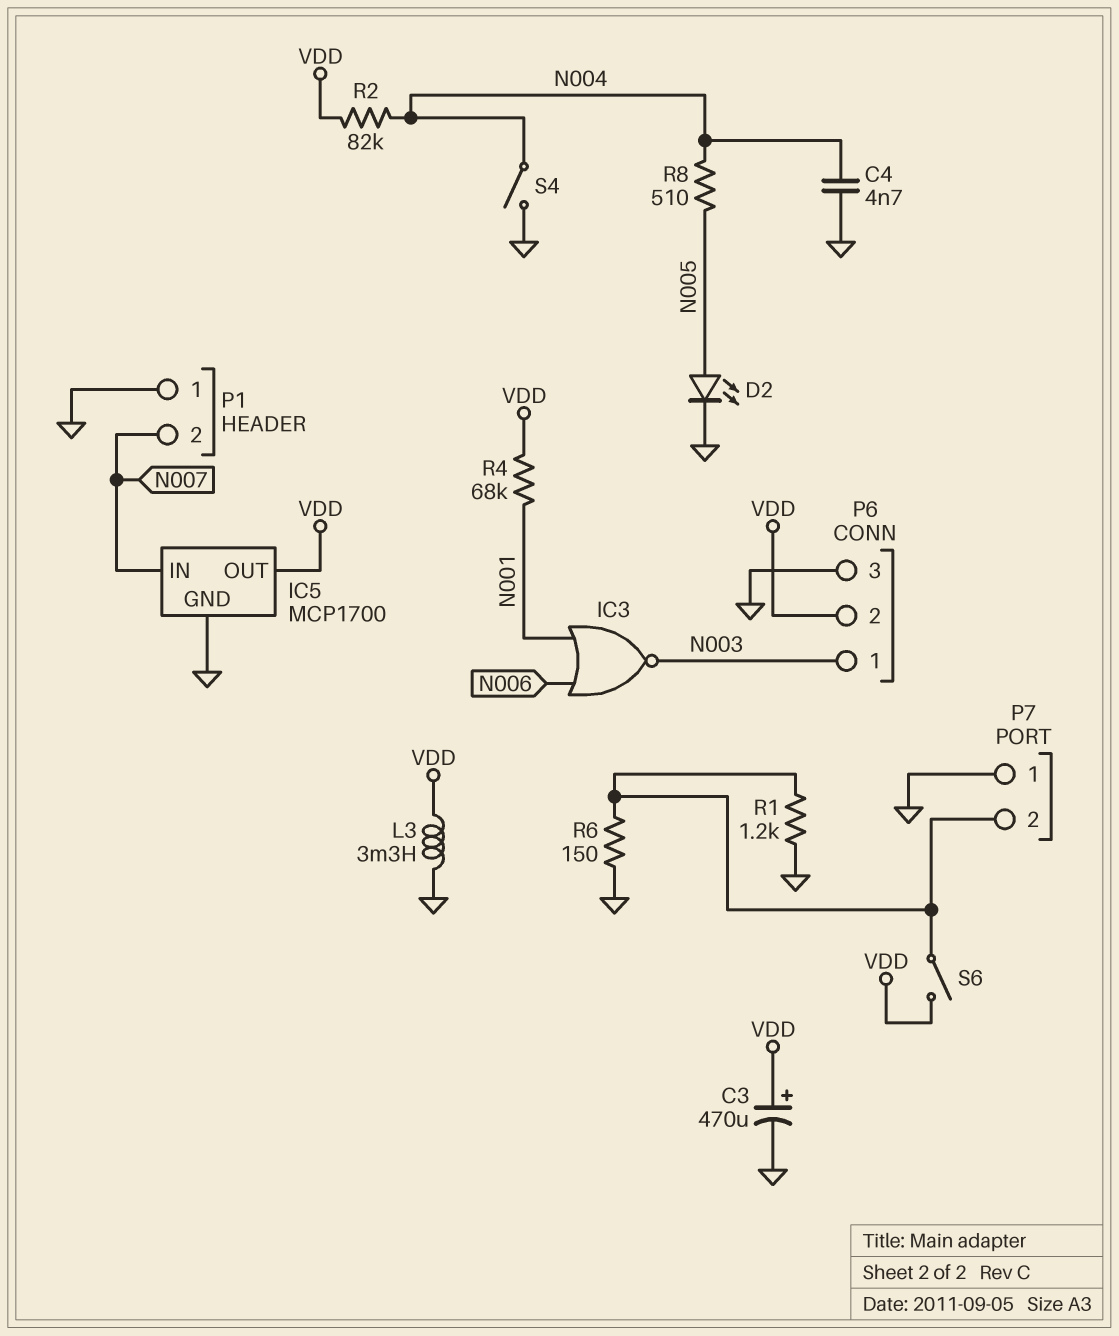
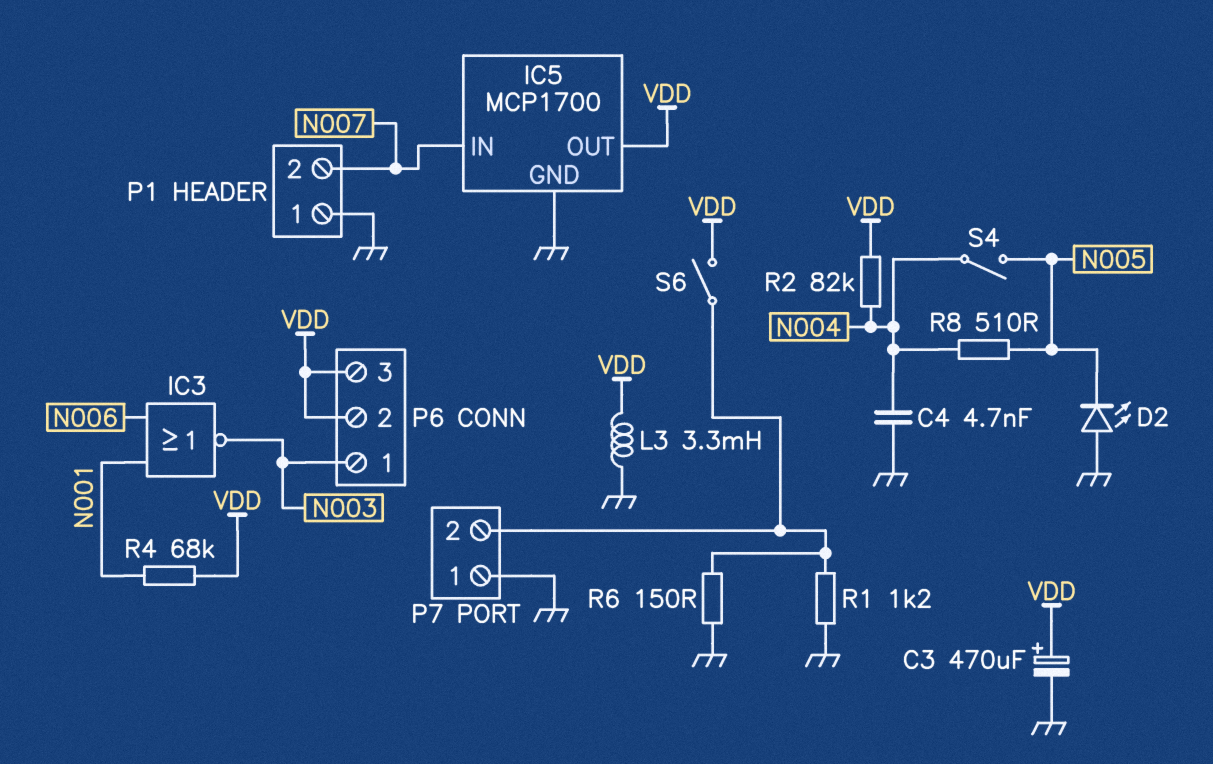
D2: LED (A N005, K GND) -> LED (A GND, K N005)
P6 pin 3: GND -> VDD
S4: switch (GND, N004) -> switch (N004, N005)

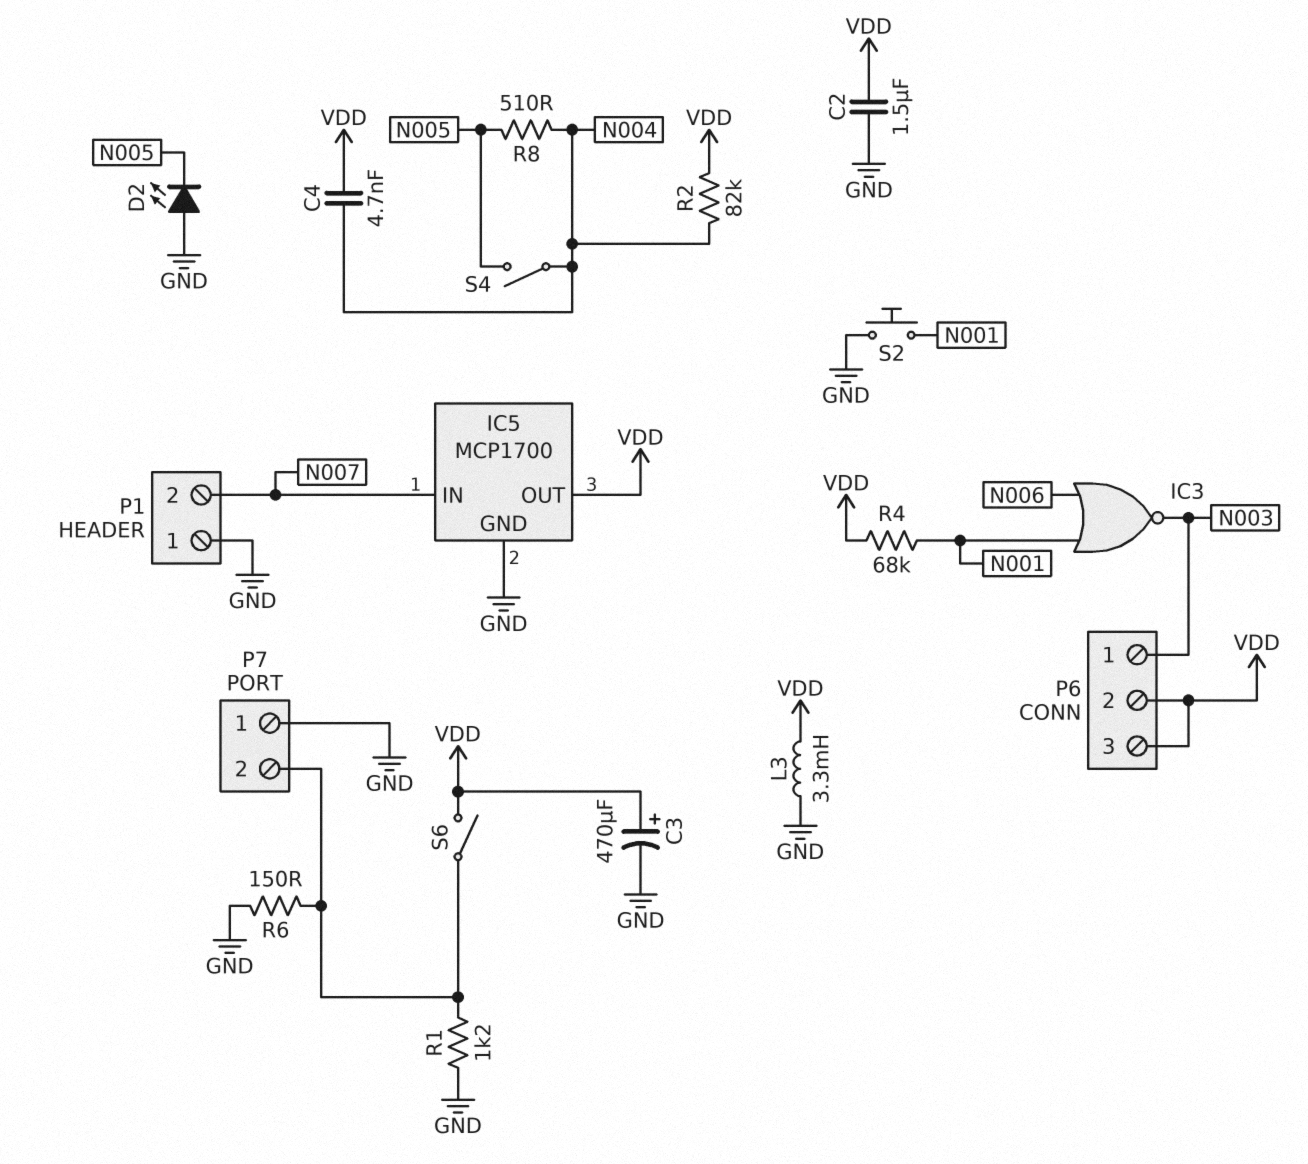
C2: none -> 1.5uF (GND, VDD)
C4: 4.7nF (GND, N004) -> 4.7nF (N004, VDD)
S2: none -> button (GND, N001)

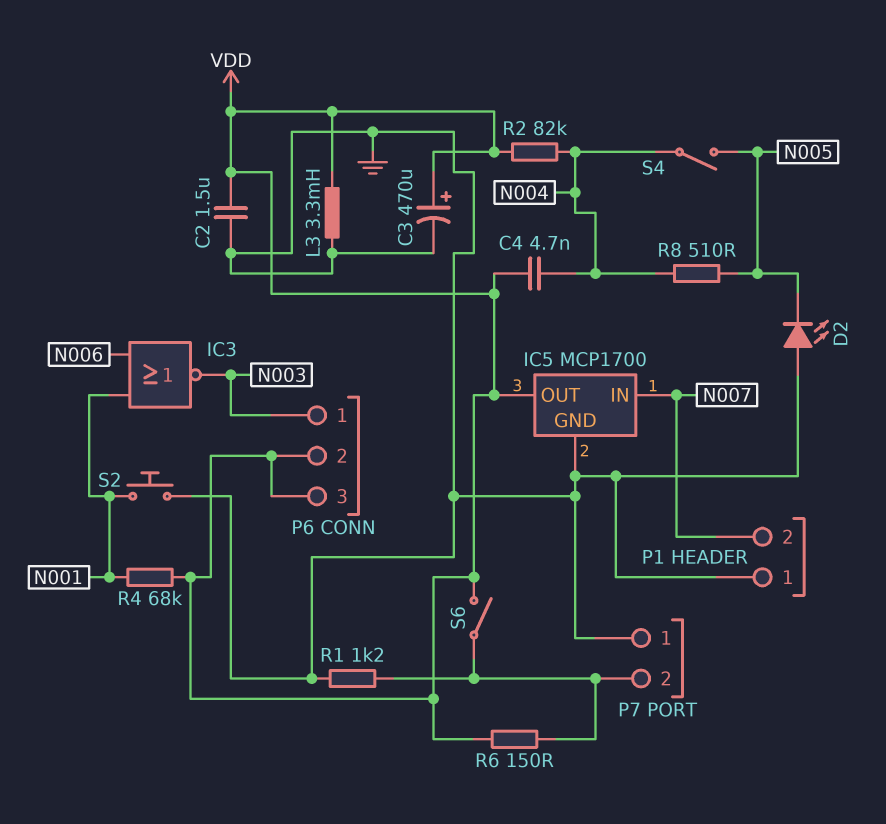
R6: 150 (GND, P7/2) -> 150 (P7/2, VDD)

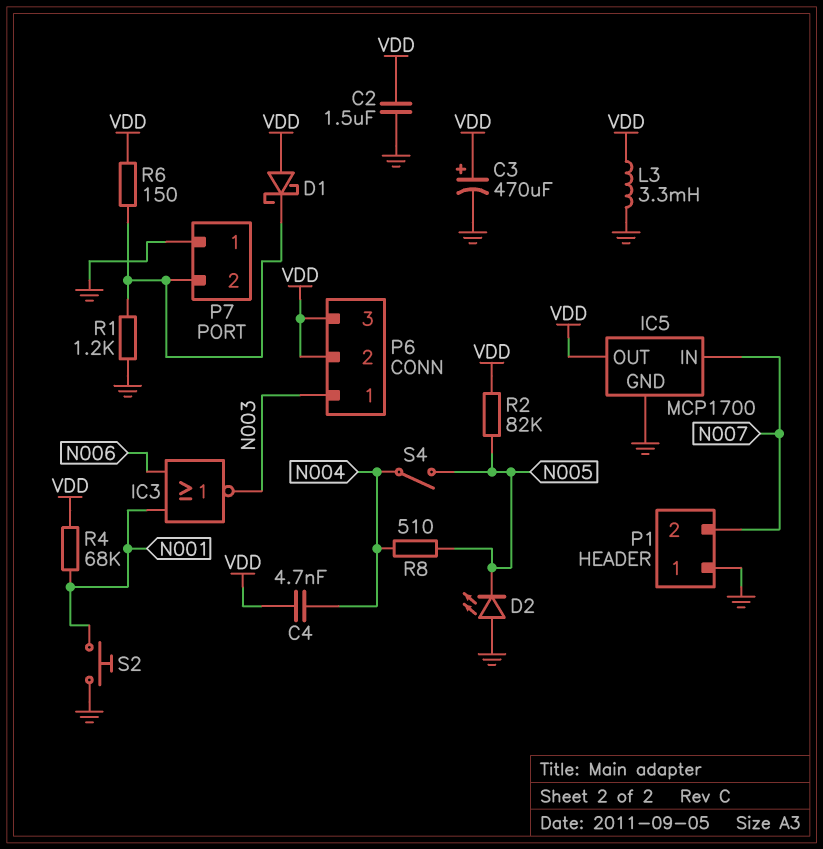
D1: none -> schottky (A VDD, K P7/2)
R2: 82k (N004, VDD) -> 82k (N005, VDD)
S6: switch (P7/2, VDD) -> none

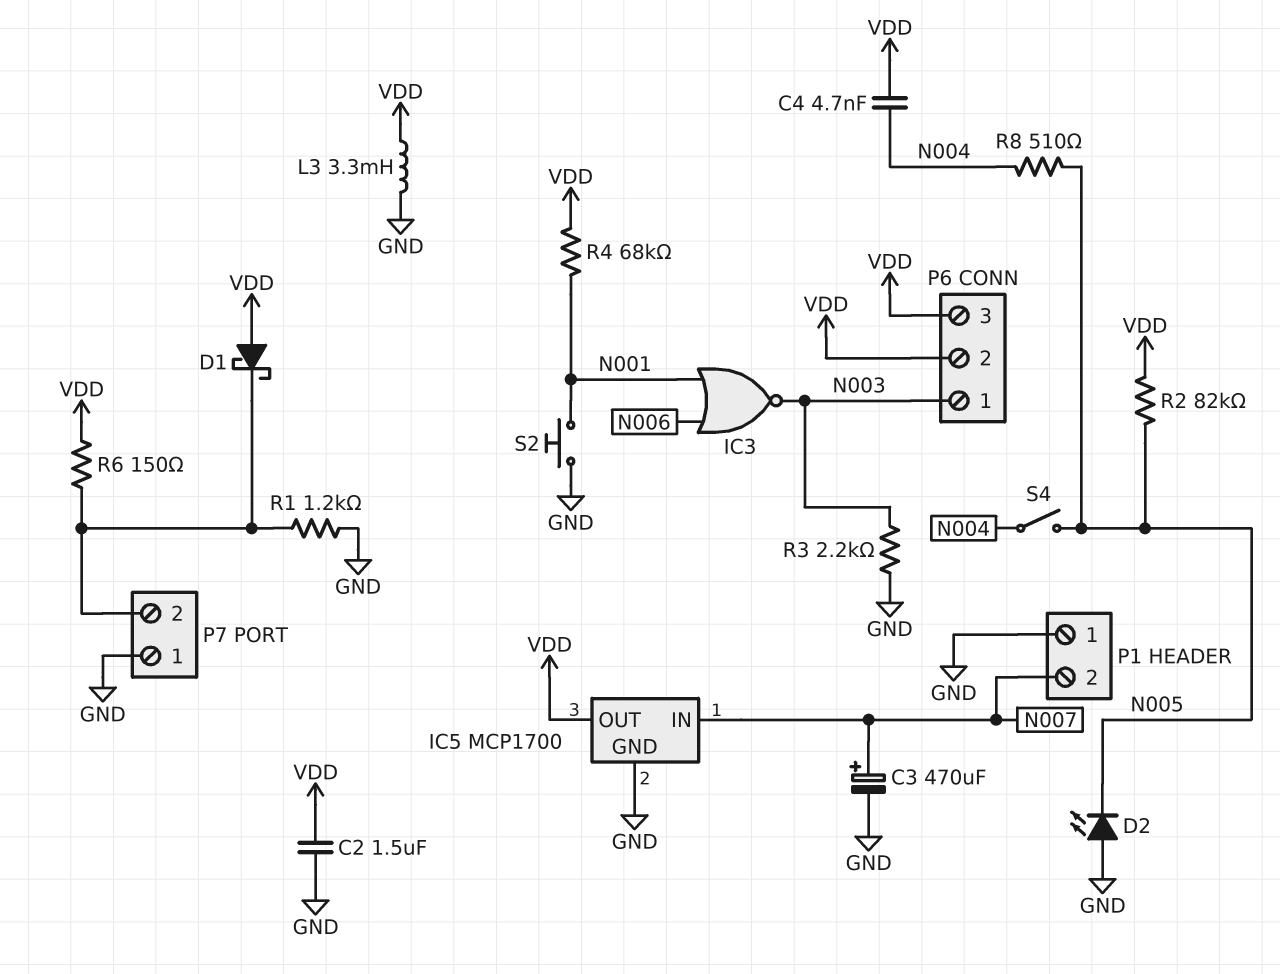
C3: 470uF (plus VDD, minus GND) -> 470uF (plus N007, minus GND)
R3: none -> 2.2k (GND, N003)

